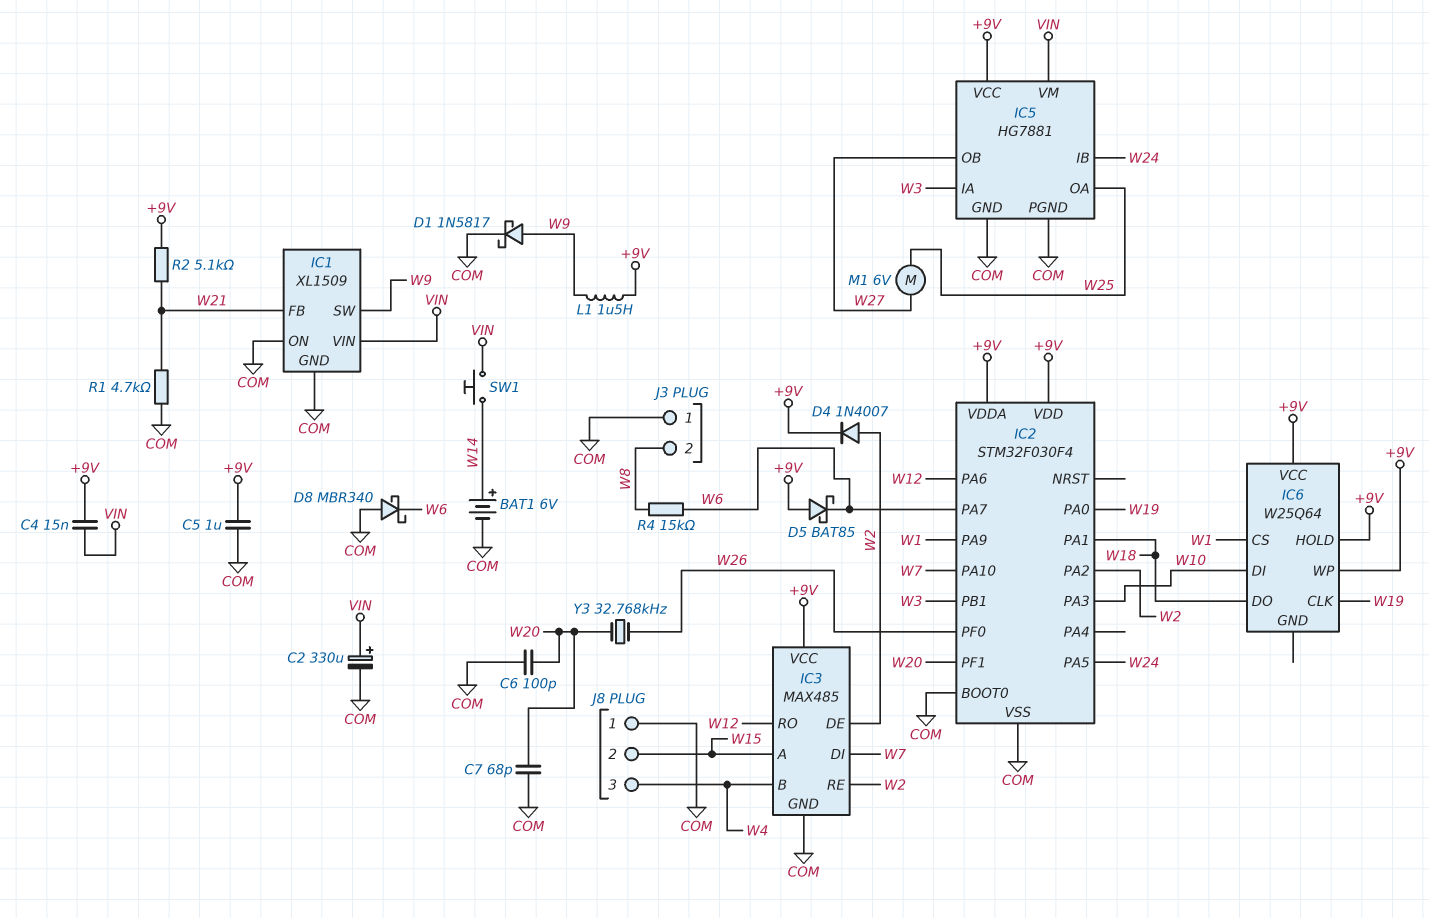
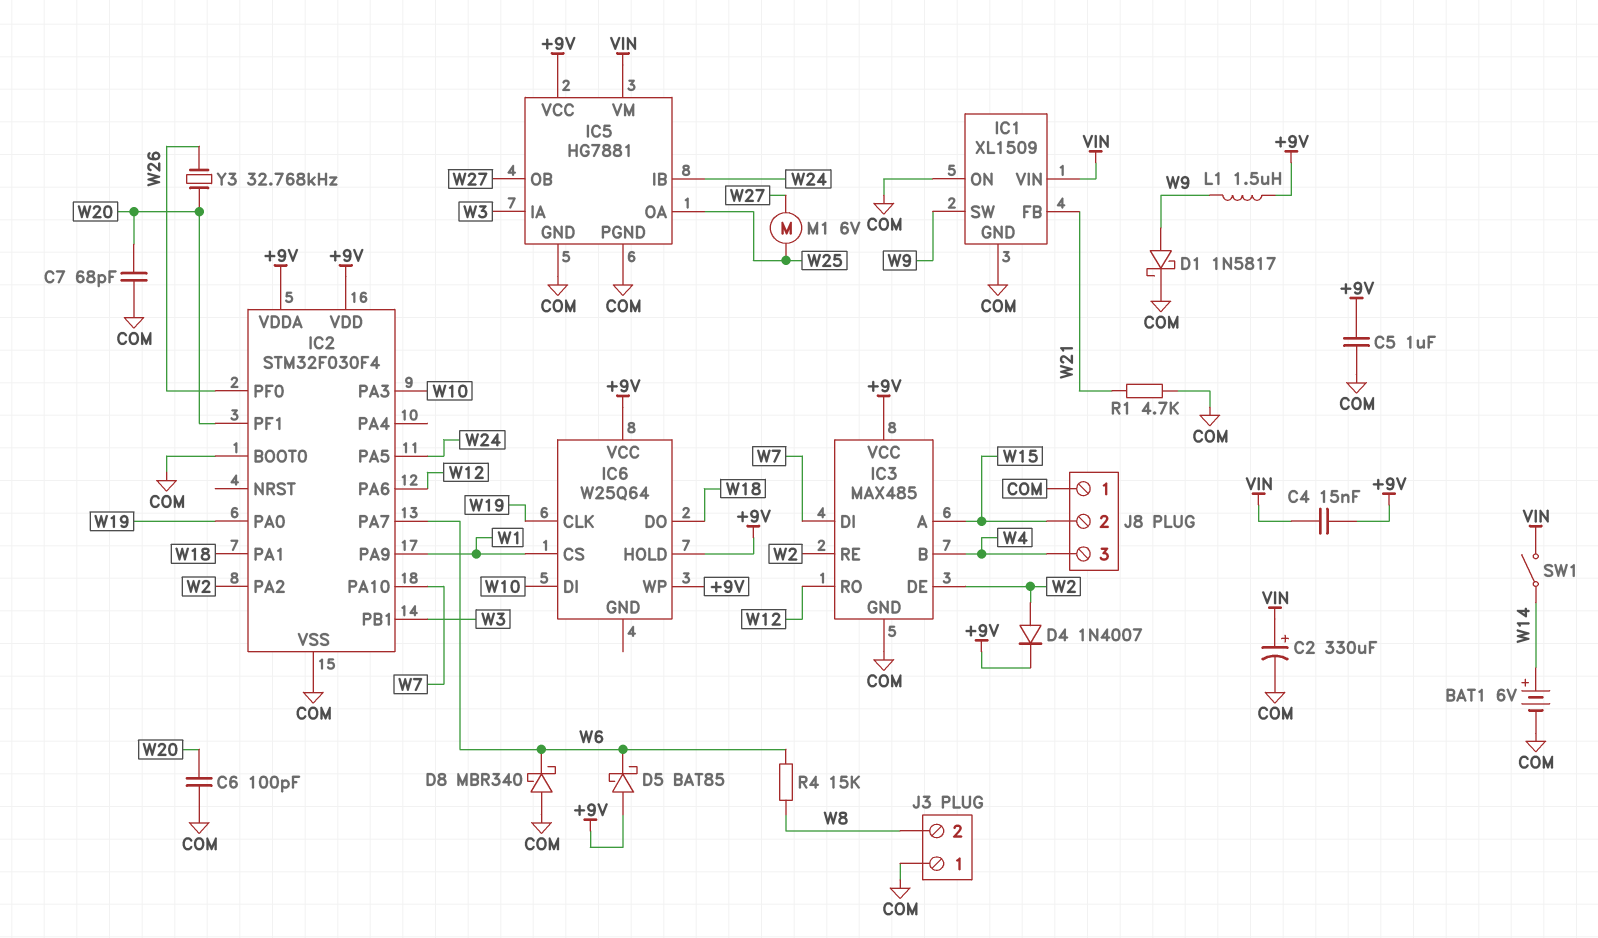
R2: 5.1k (+9V, W21) -> none
SW1: button (VIN, W14) -> switch (VIN, W14)

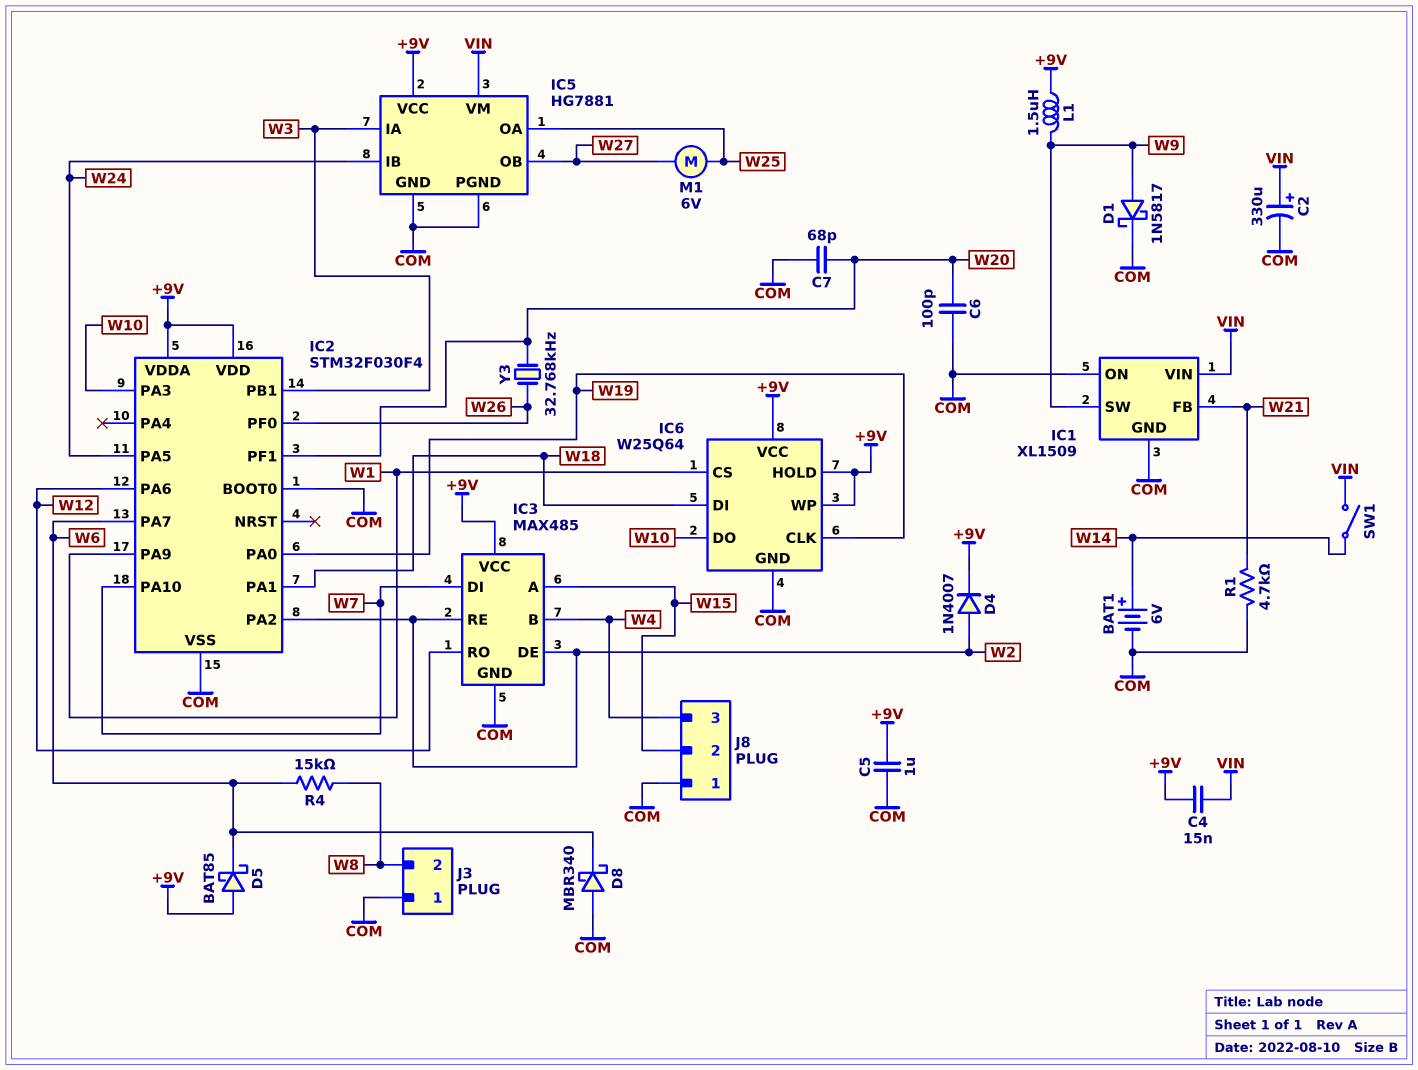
IC6 pin DI: W10 -> W18
IC6 pin DO: W18 -> W10
IC6 pin GND: none -> COM

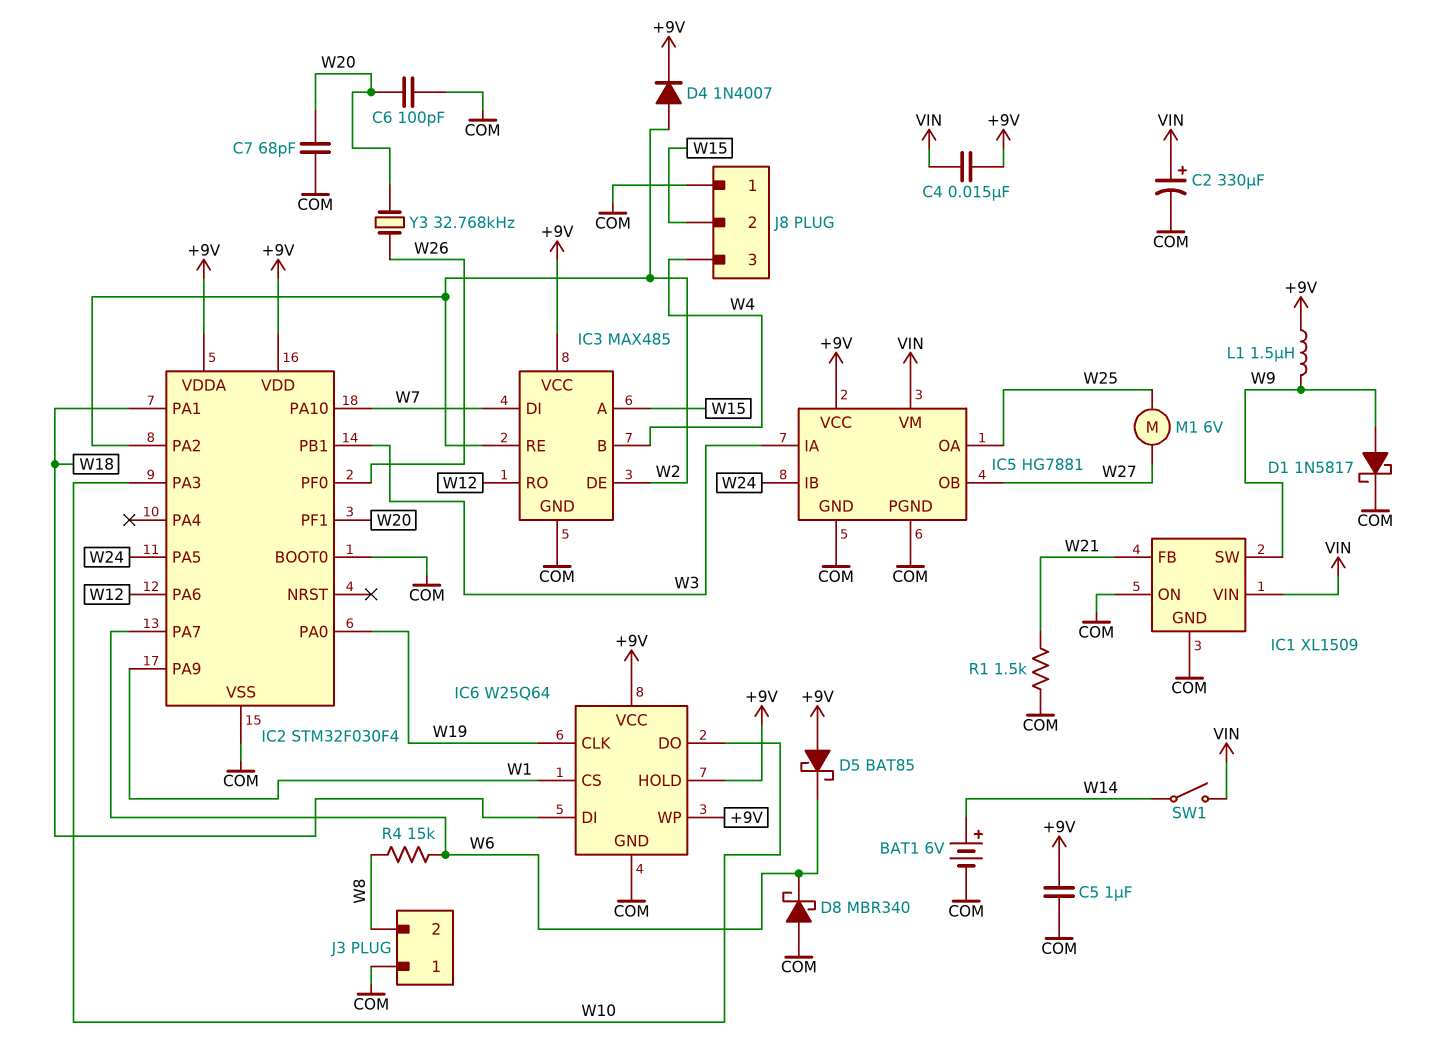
R1: 4.7k (COM, W21) -> 1.5k (COM, W21)

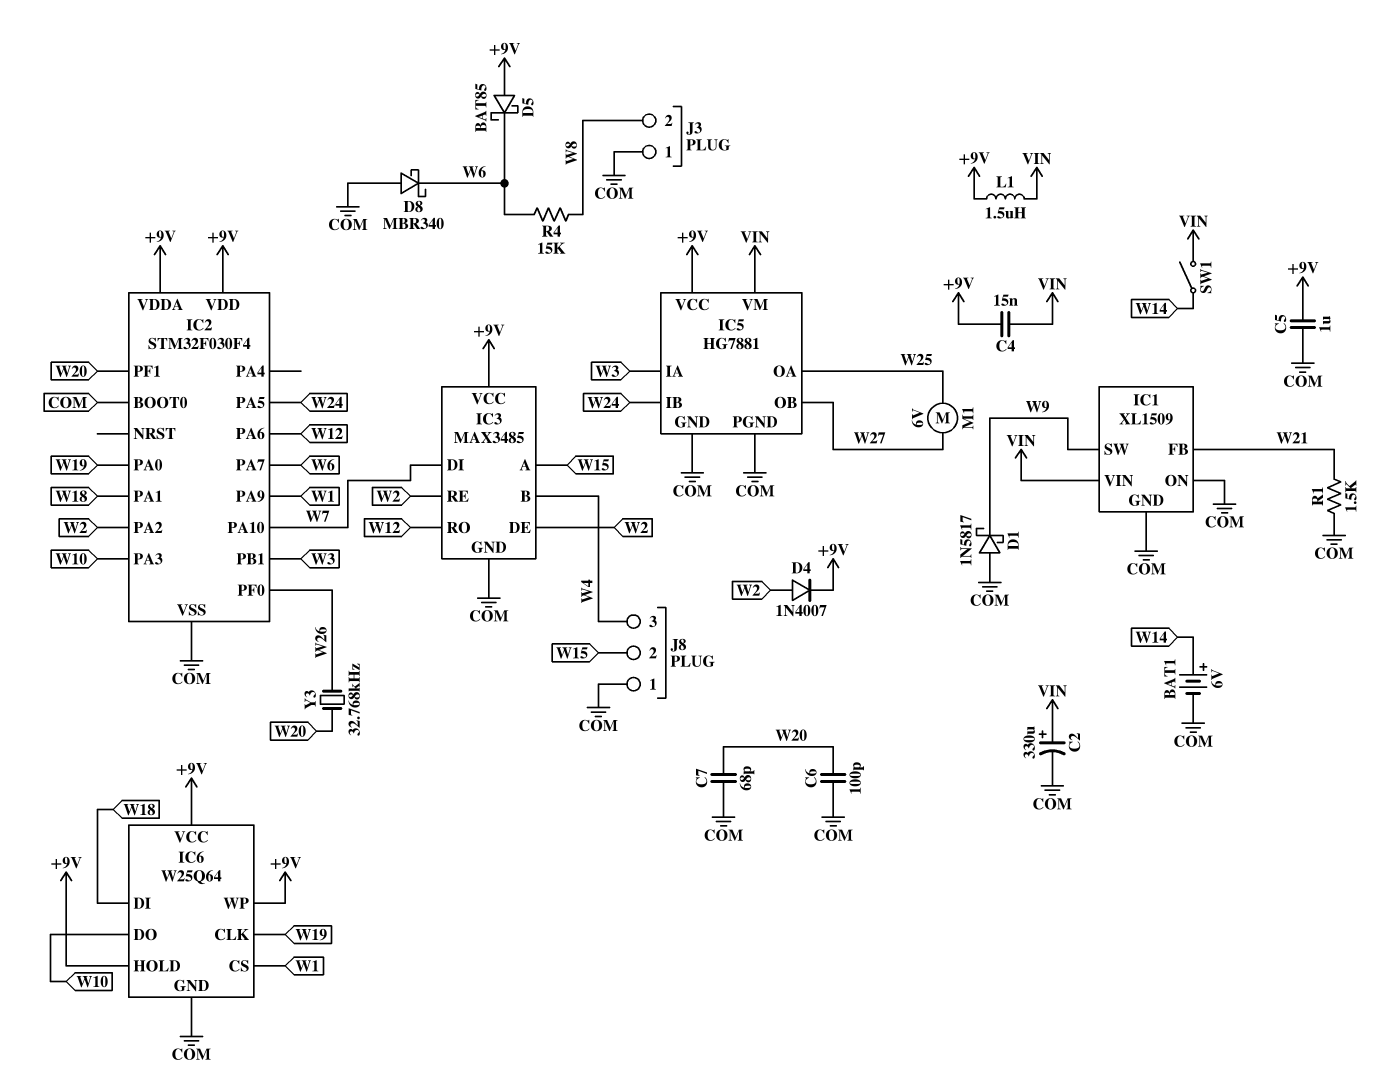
D1: schottky 1N5817 (A W9, K COM) -> schottky 1N5817 (A COM, K W9)
IC3: MAX485 -> MAX3485
L1: 1.5uH (+9V, W9) -> 1.5uH (+9V, VIN)

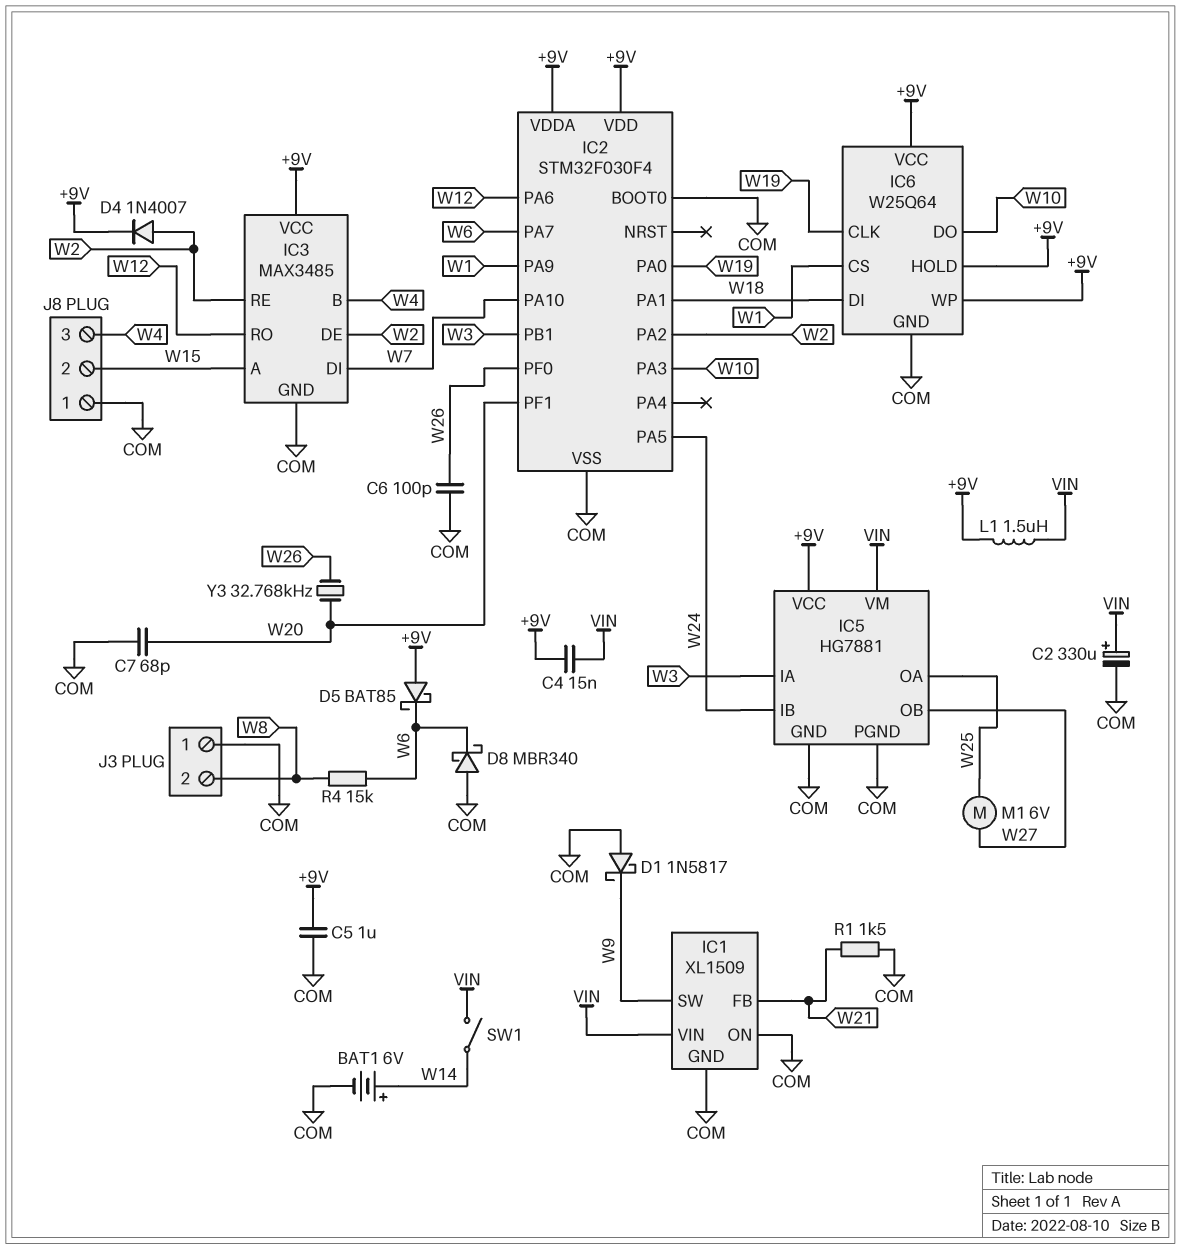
C6: 100pF (COM, W20) -> 100pF (COM, W26)

